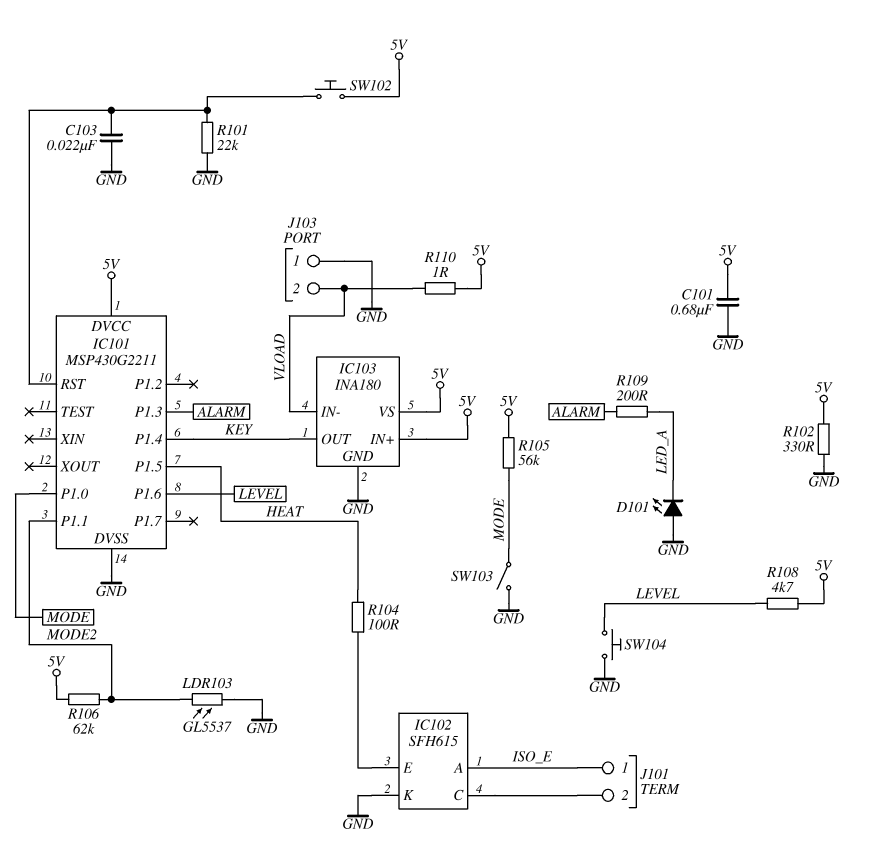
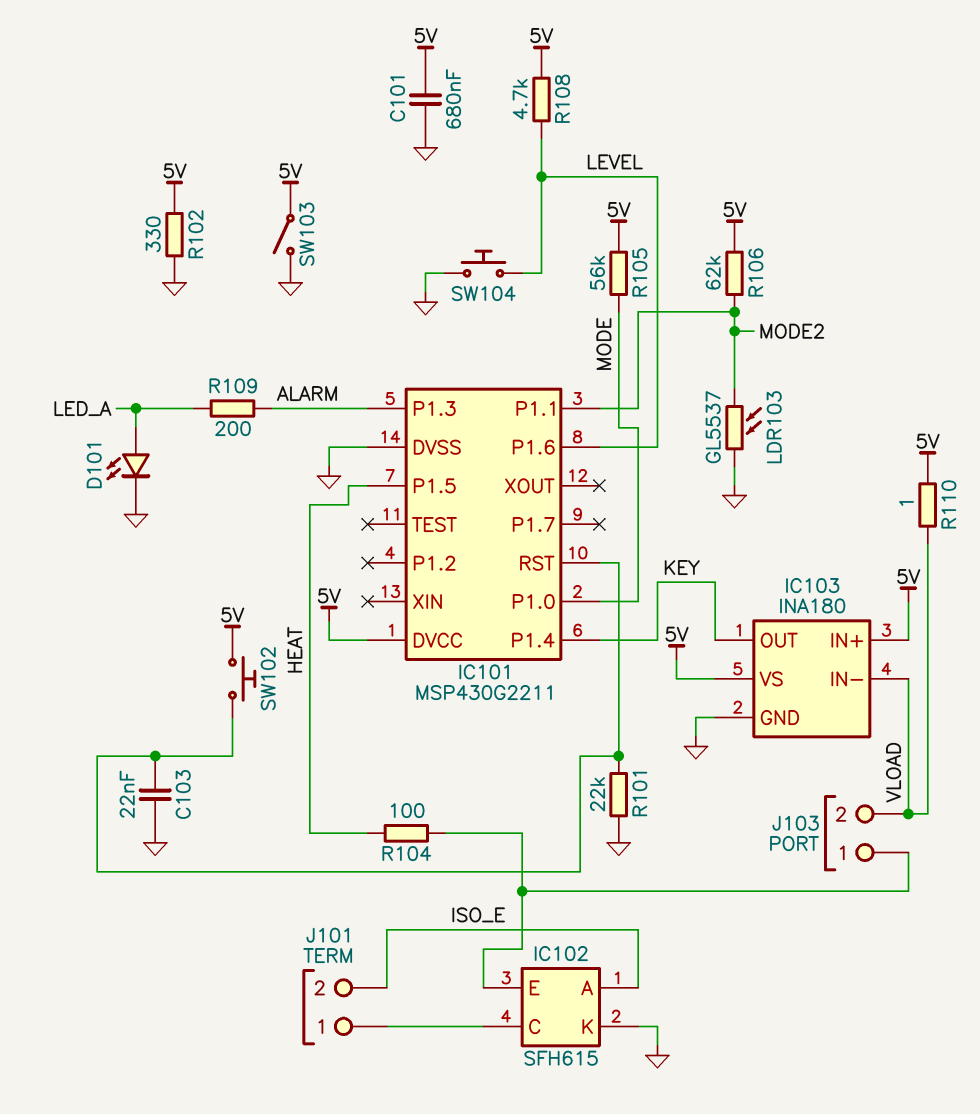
D101: LED (A GND, K LED_A) -> LED (A LED_A, K GND)
J101 pin 1: ISO_E -> IC102/C
J101 pin 2: IC102/C -> ISO_E
J103 pin 1: GND -> IC102/E
SW103: switch (GND, MODE) -> switch (5V, GND)

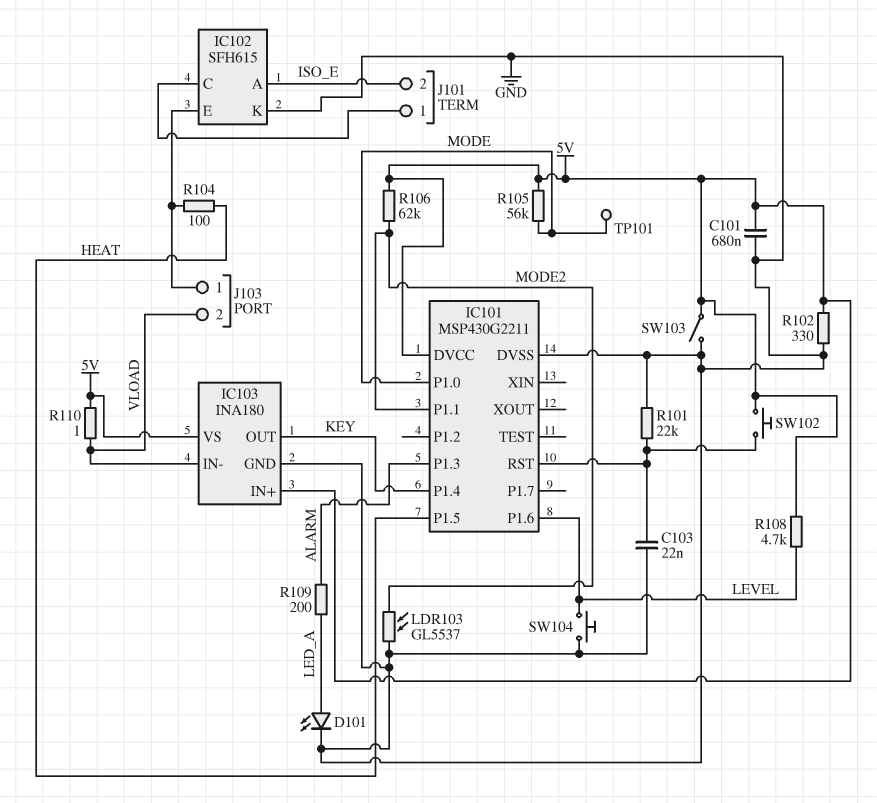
TP101: none -> test point (MODE)

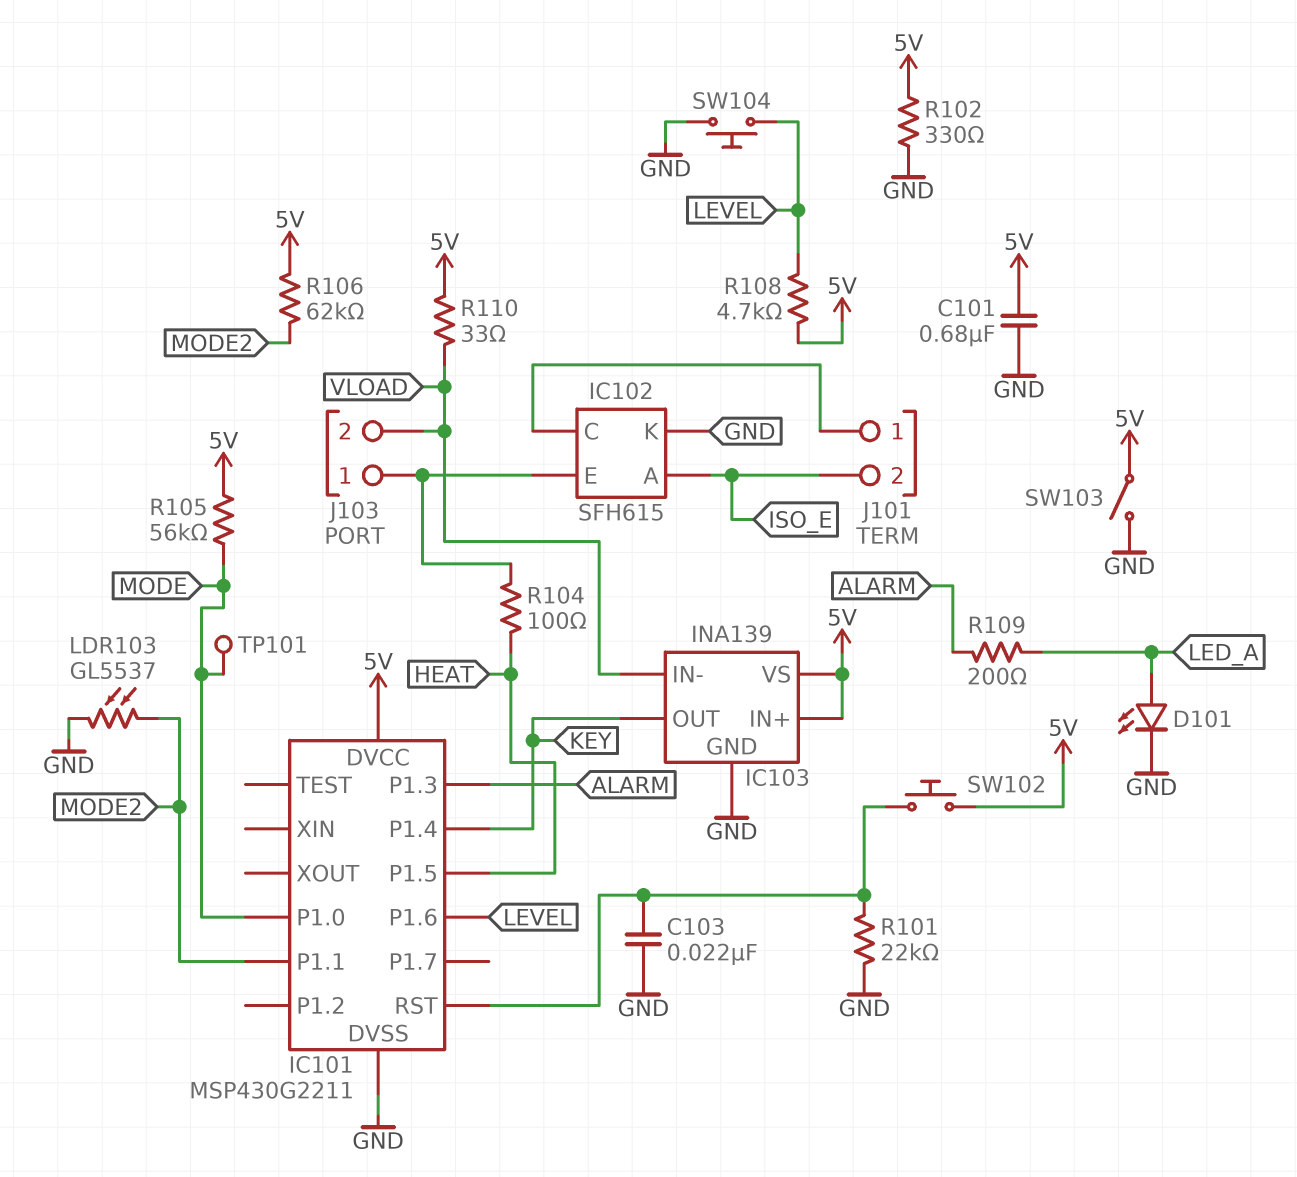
IC103: INA180 -> INA139
R110: 1 (5V, VLOAD) -> 33 (5V, VLOAD)

